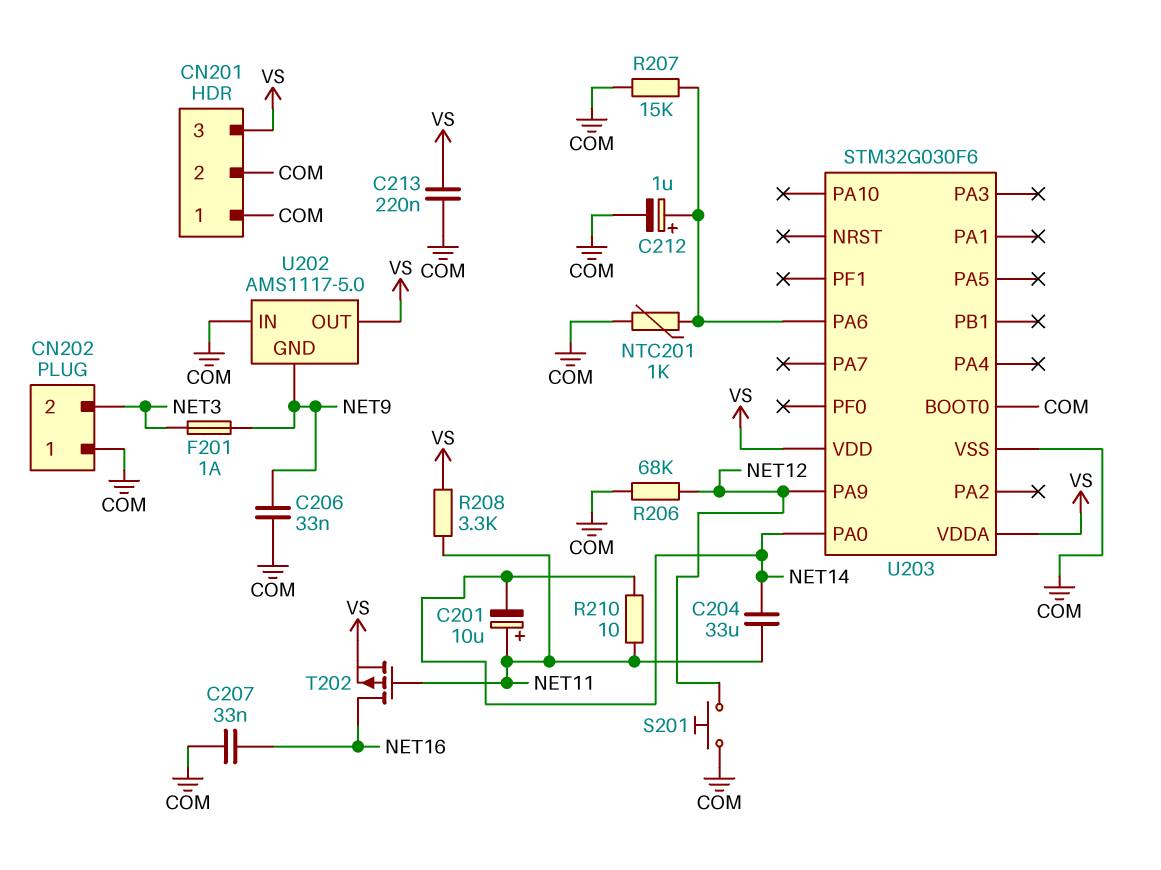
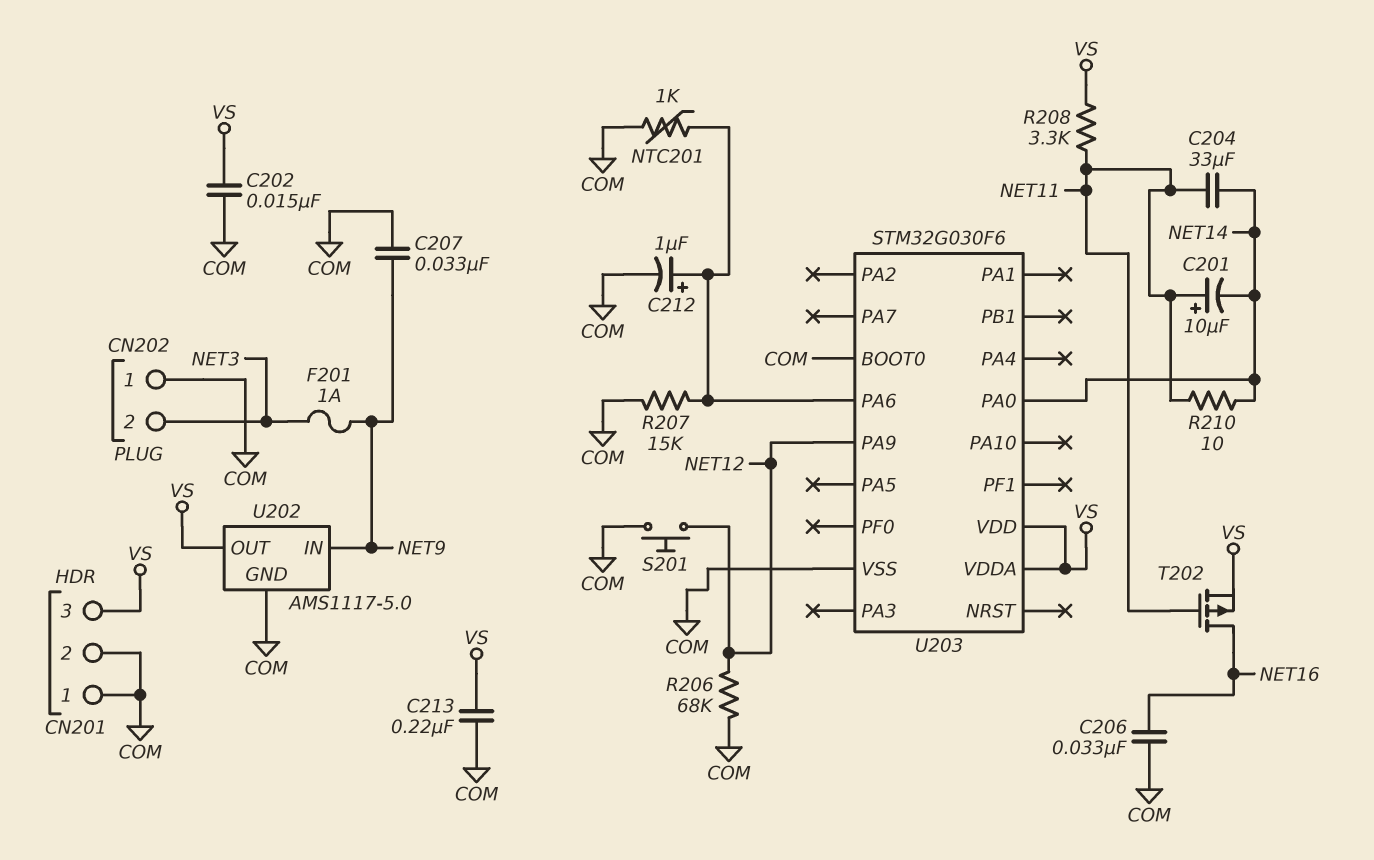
C202: none -> 15nF (COM, VS)
C206: 33nF (COM, NET9) -> 33nF (COM, NET16)
C207: 33nF (COM, NET16) -> 33nF (COM, NET9)
U202 pin GND: NET9 -> COM
U202 pin IN: COM -> NET9

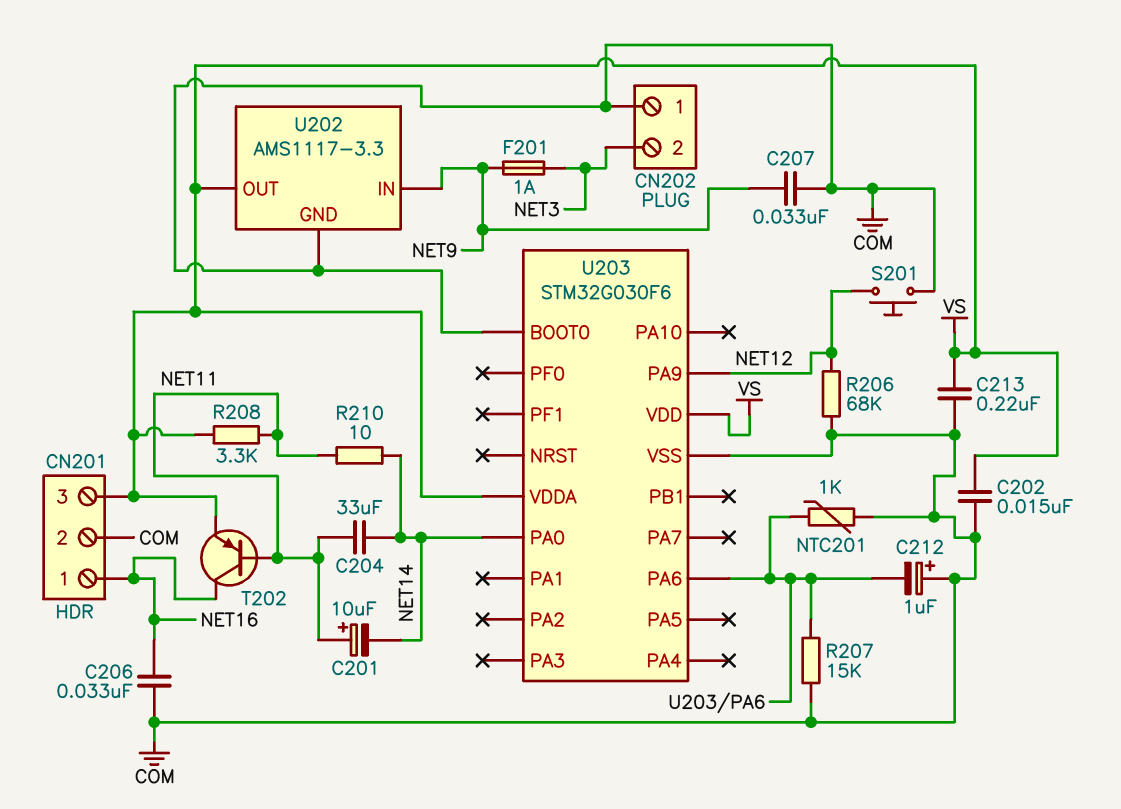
C212: 1uF (plus U203/PA6, minus COM) -> 1uF (plus COM, minus U203/PA6)
CN201 pin 1: COM -> NET16
T202: PMOS (G NET11, D NET16, S VS) -> PNP (B NET11, C NET16, E VS)
U202: AMS1117-5.0 -> AMS1117-3.3

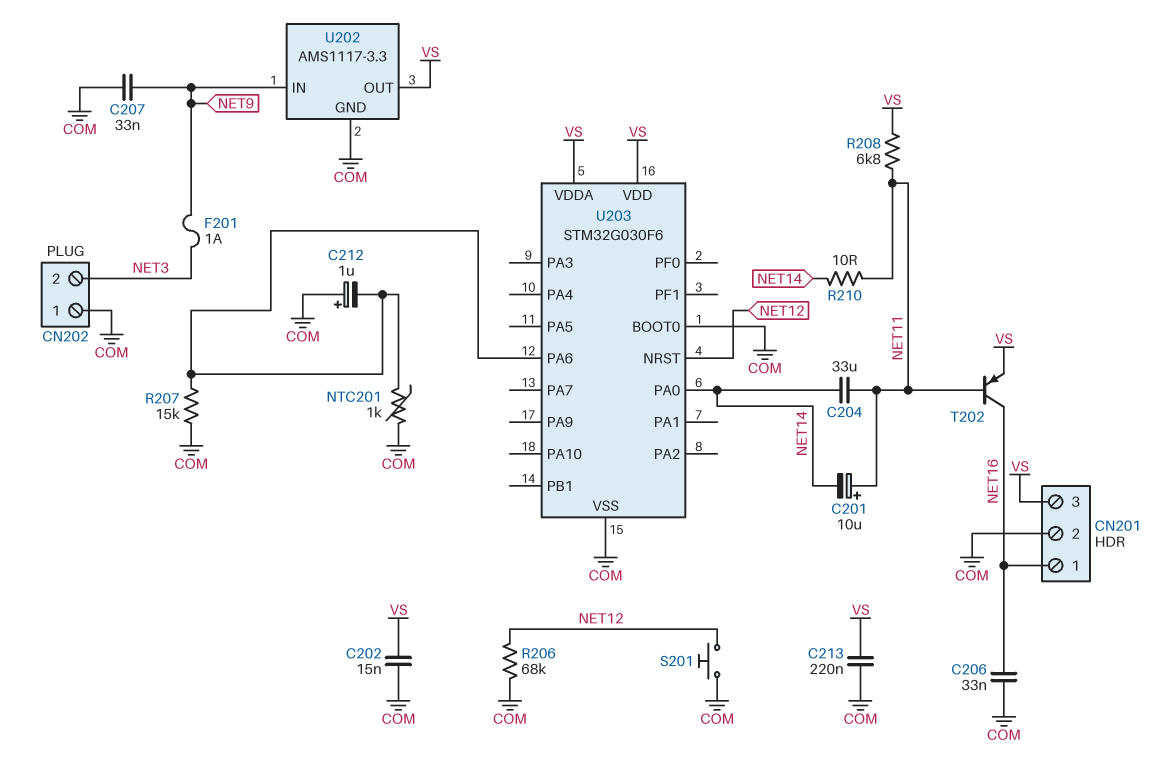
R208: 3.3k (NET11, VS) -> 6.8k (NET11, VS)
U203 pin NRST: none -> NET12
U203 pin PA9: NET12 -> none

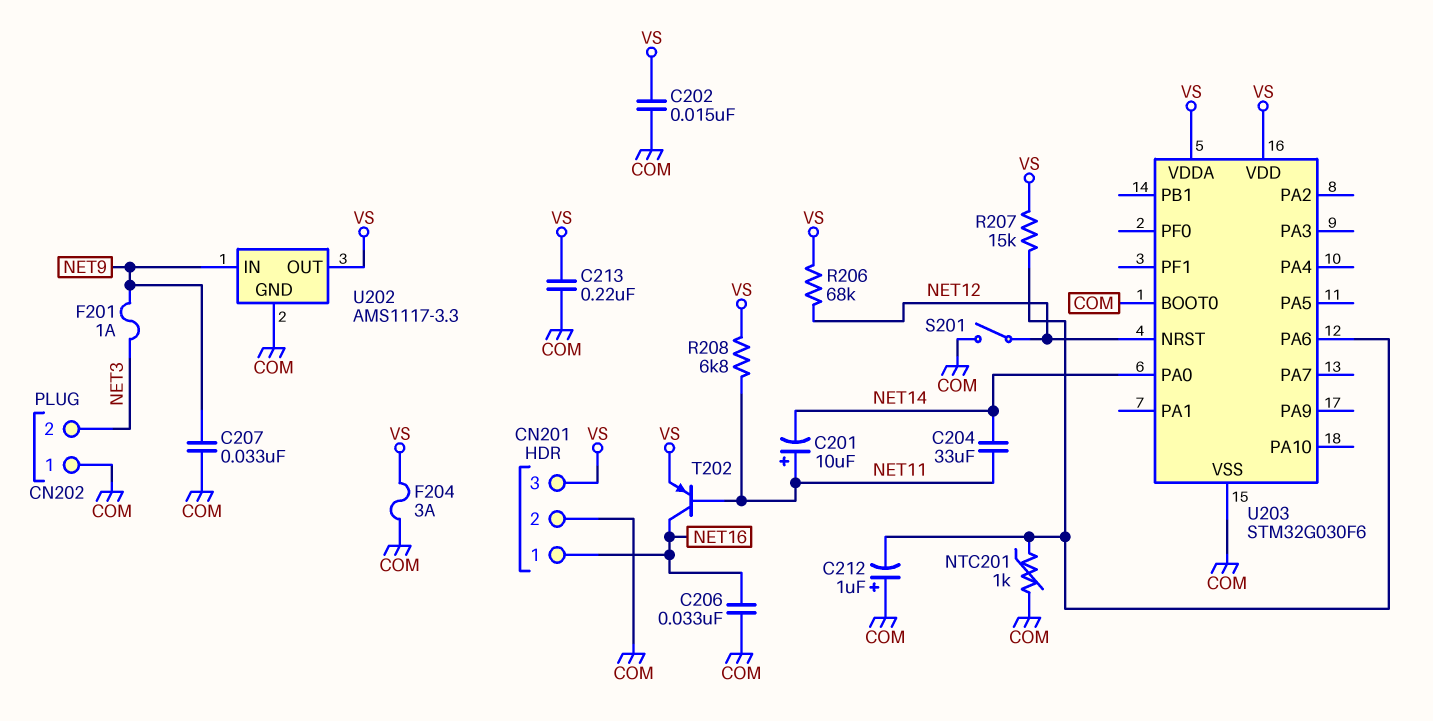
F204: none -> 3A (COM, VS)
R206: 68k (COM, NET12) -> 68k (NET12, VS)
R207: 15k (COM, U203/PA6) -> 15k (U203/PA6, VS)
R210: 10 (NET11, NET14) -> none
S201: button (COM, NET12) -> switch (COM, NET12)

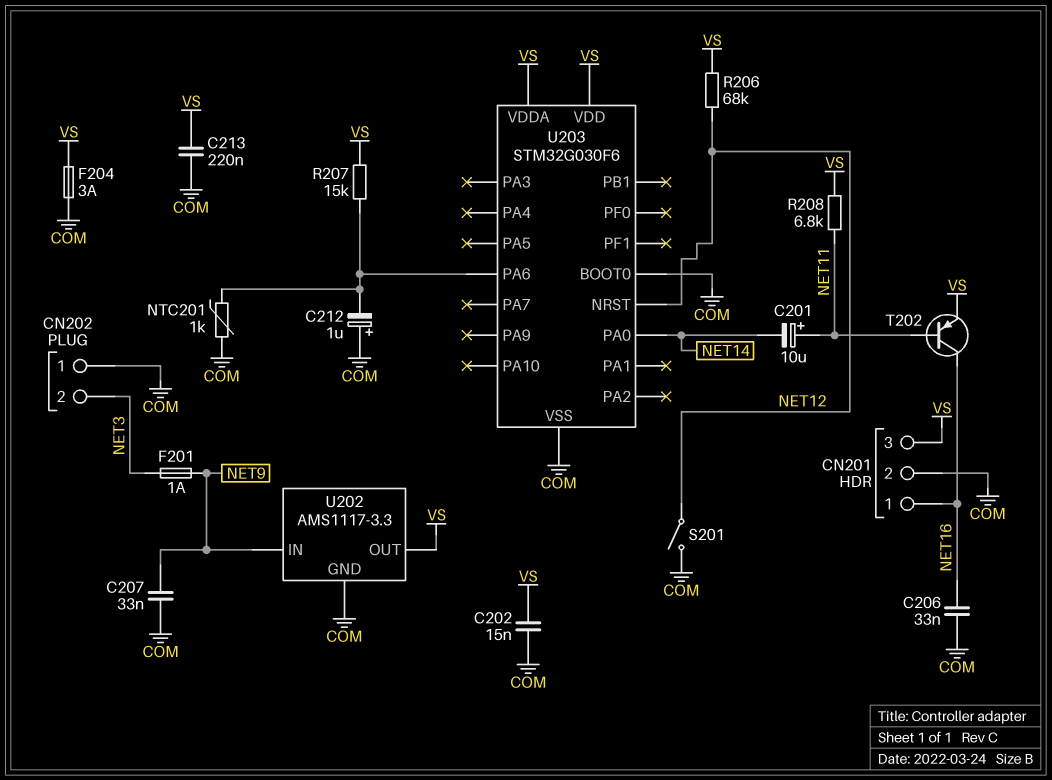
C204: 33uF (NET11, NET14) -> none

